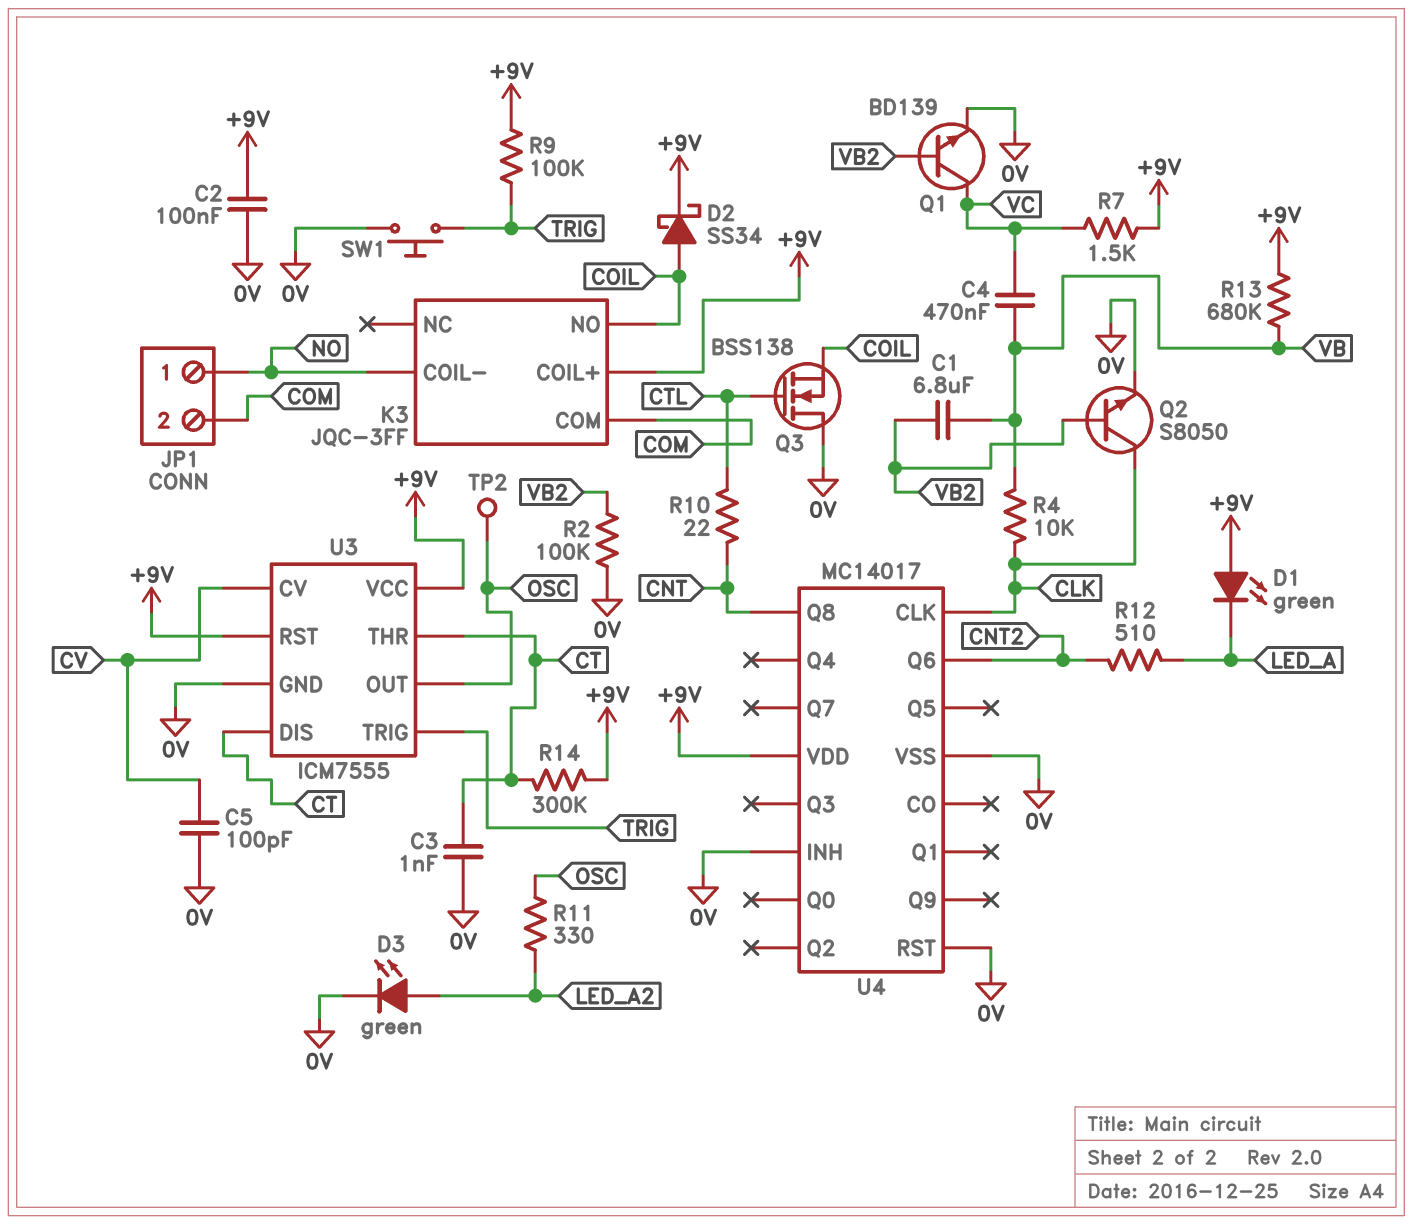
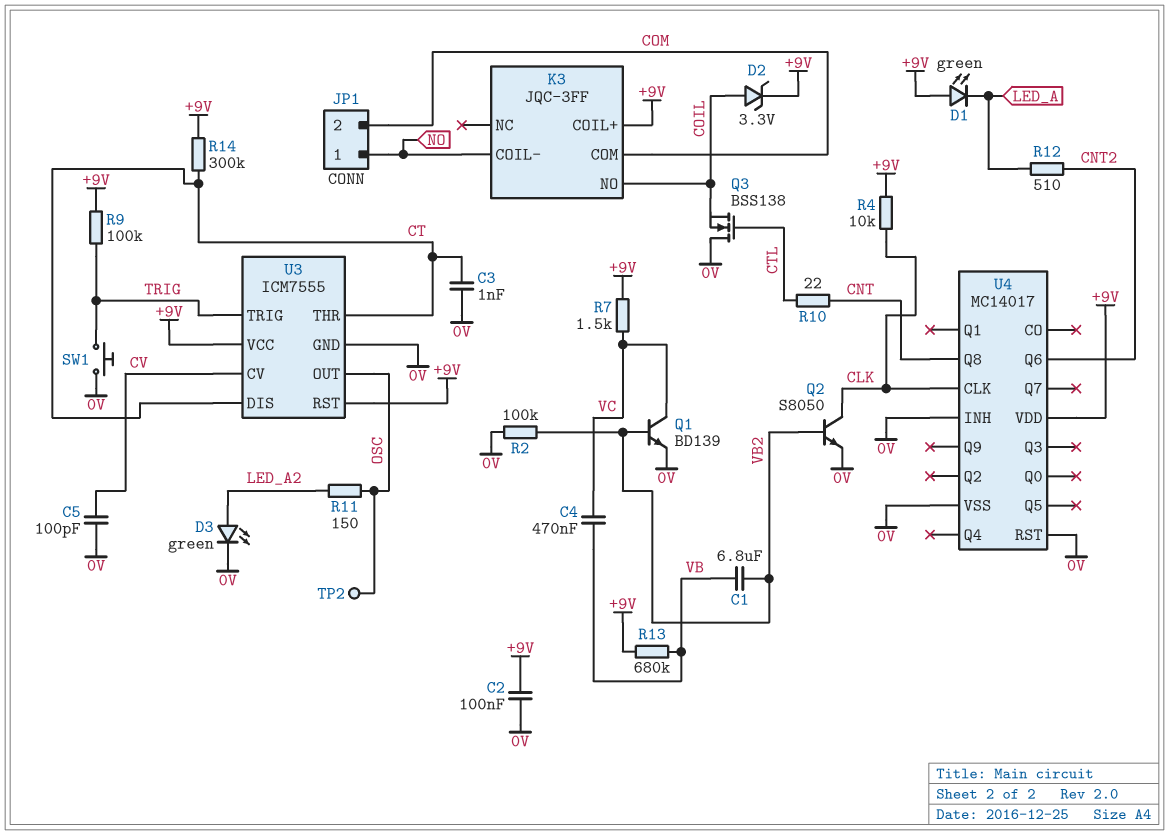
D2: schottky SS34 (A COIL, K +9V) -> zener 3.3V (A COIL, K +9V)
R4: 10k (CLK, VB) -> 10k (+9V, CLK)
R11: 330 (LED_A2, OSC) -> 150 (LED_A2, OSC)

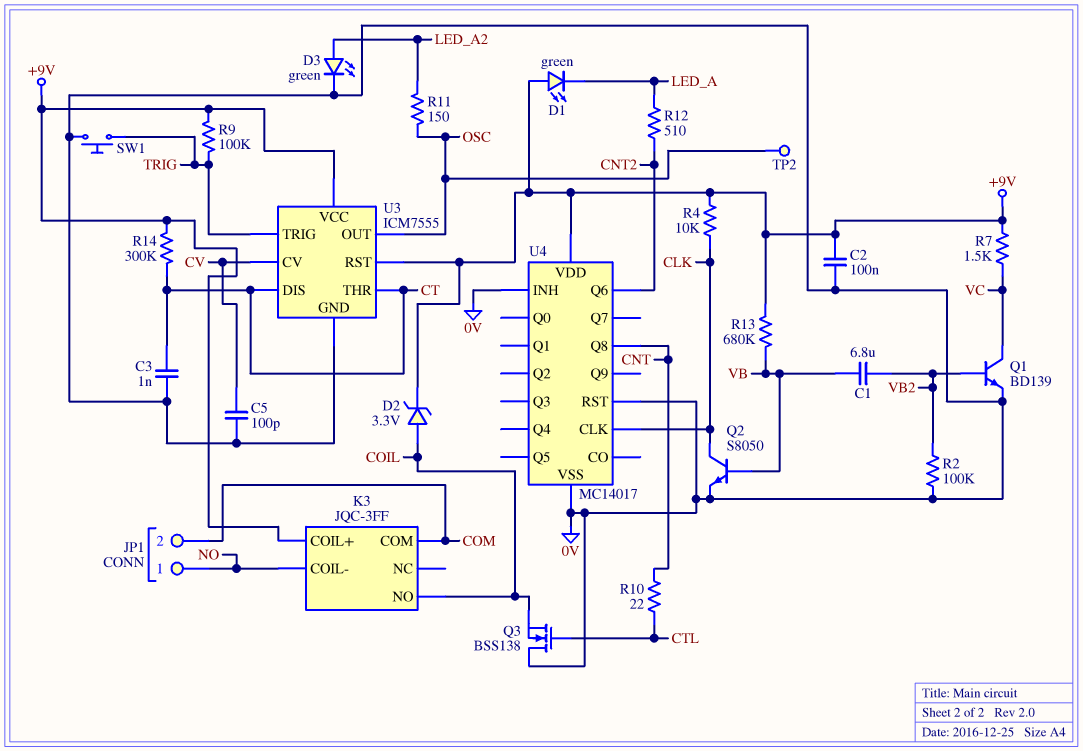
C4: 470nF (VB, VC) -> none
Q2: NPN S8050 (B VB2, C CLK, E 0V) -> NPN S8050 (B VB, C CLK, E 0V)

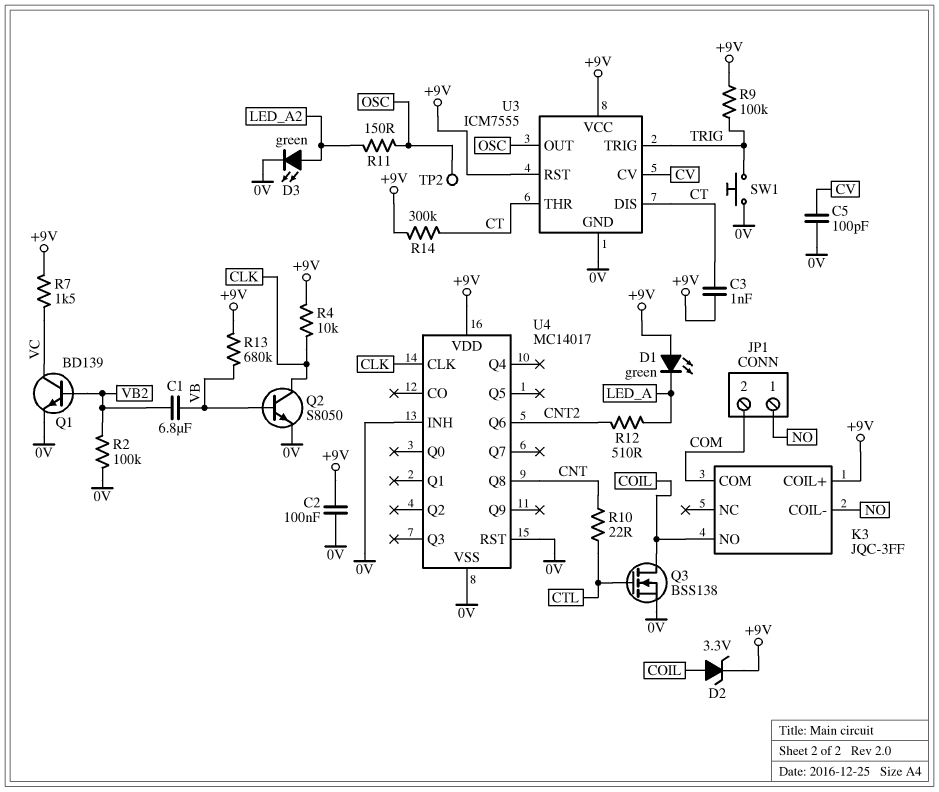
C3: 1nF (0V, CT) -> 1nF (+9V, CT)
Q3: NMOS BSS138 (G CTL, D 0V, S COIL) -> NMOS BSS138 (G CTL, D COIL, S 0V)

